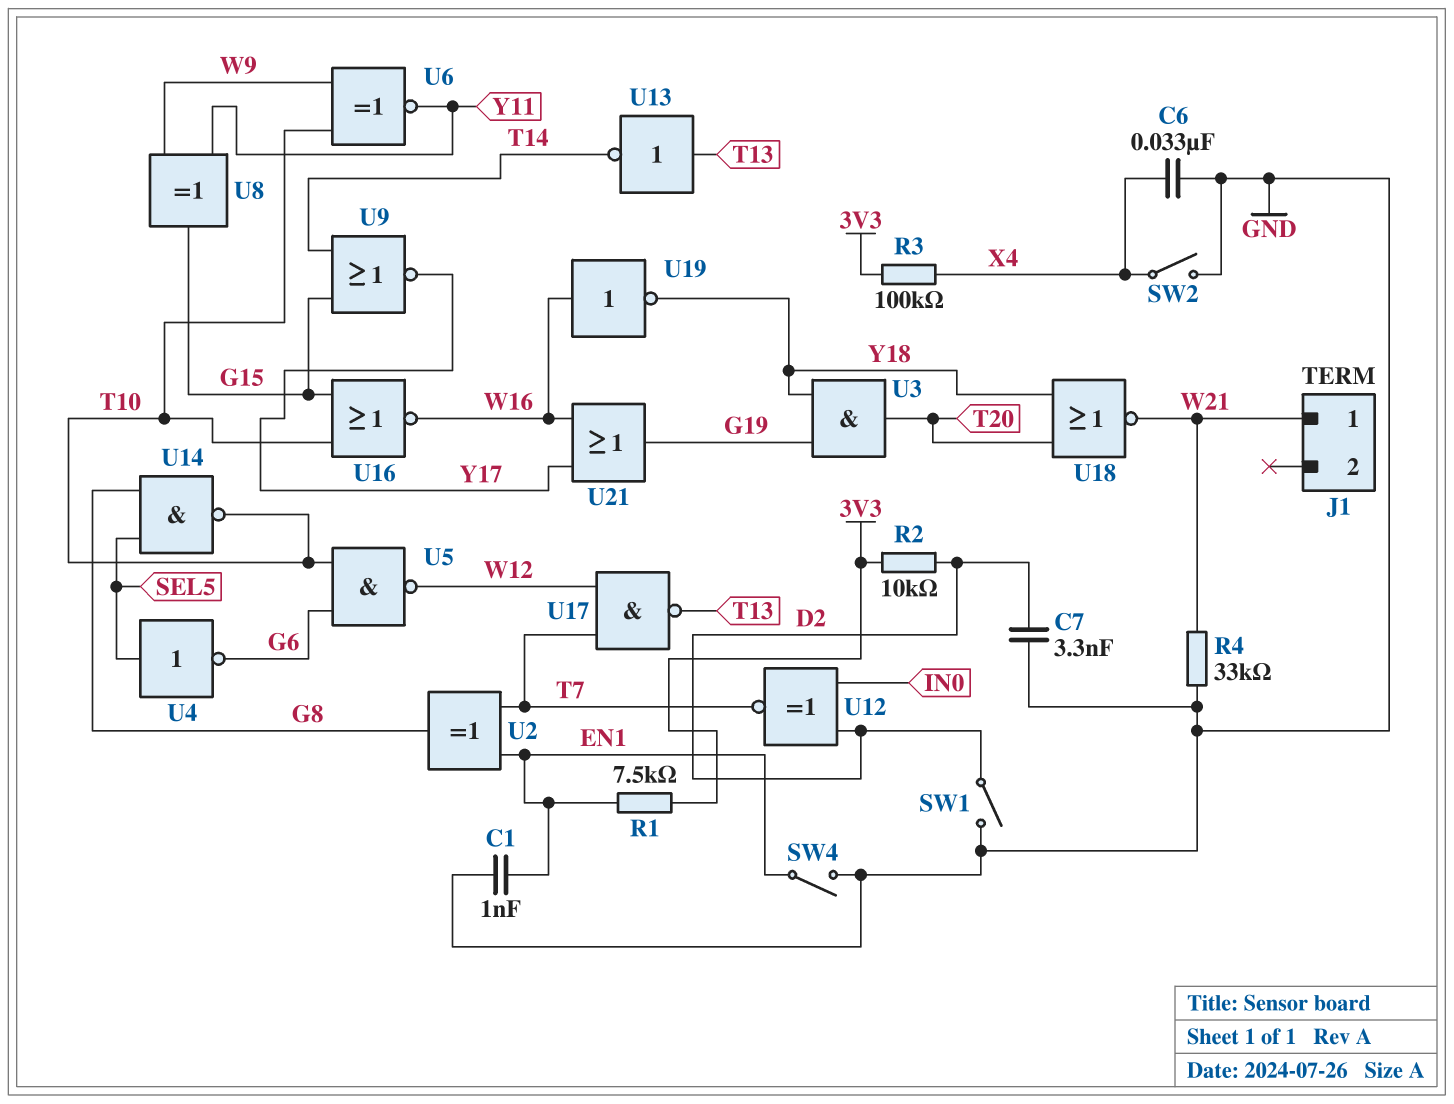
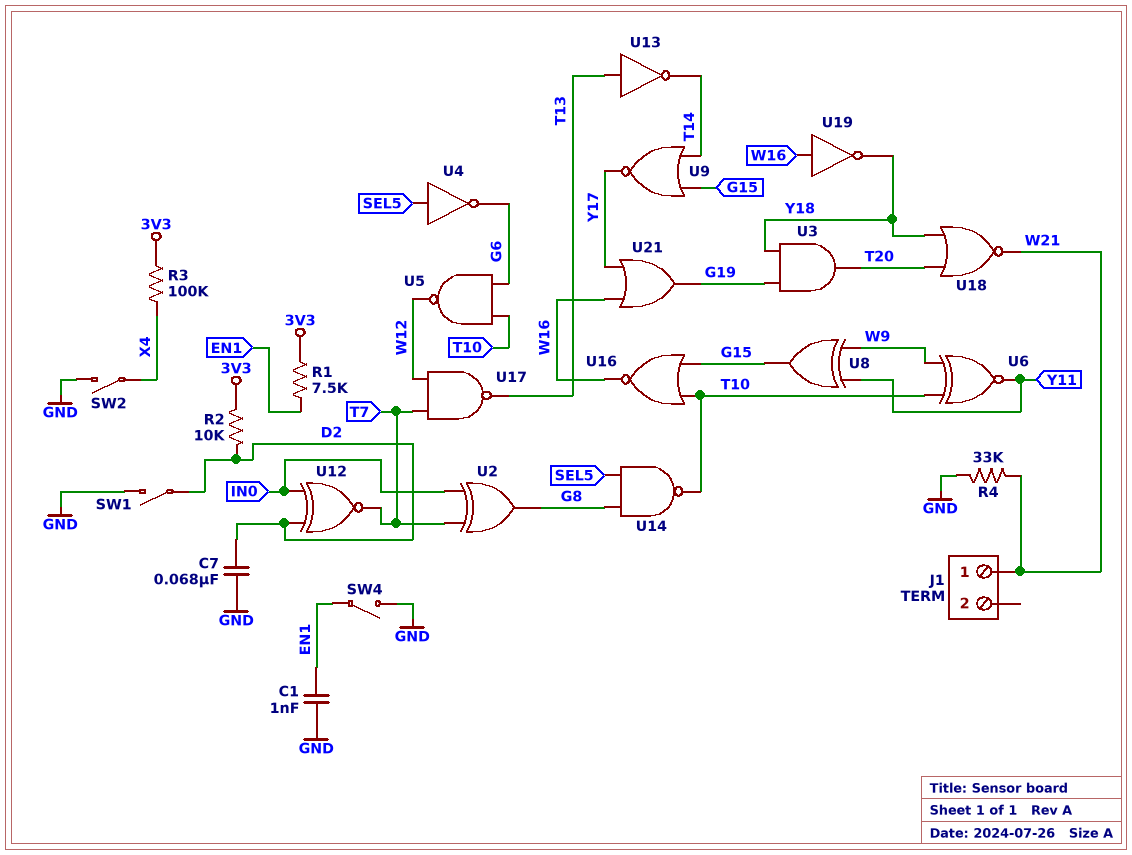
C6: 33nF (GND, X4) -> none
C7: 3.3nF (D2, GND) -> 68nF (D2, GND)
U2: XOR (in EN1, in T7, out G8) -> XOR (in IN0, in T7, out G8)

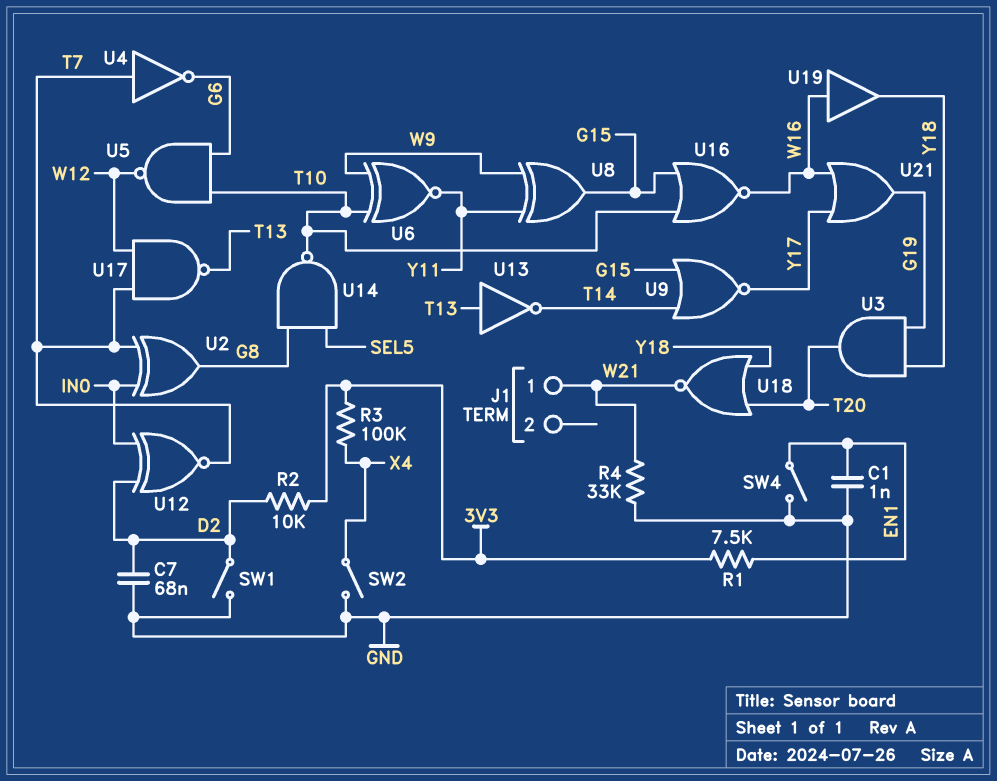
U4: NOT (in SEL5, out G6) -> NOT (in T7, out G6)
U19: NOT (in W16, out Y18) -> buffer (in W16, out Y18)

